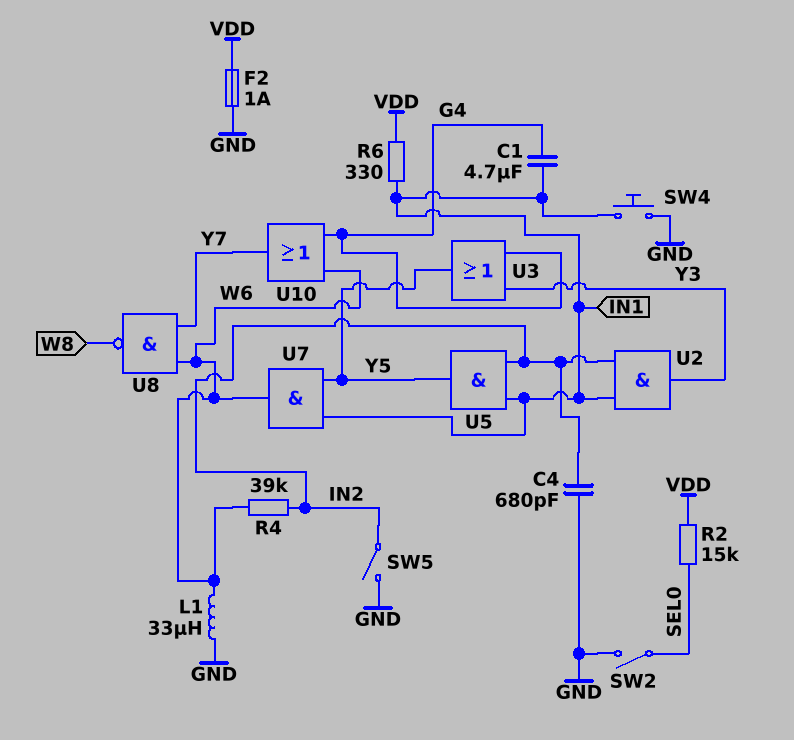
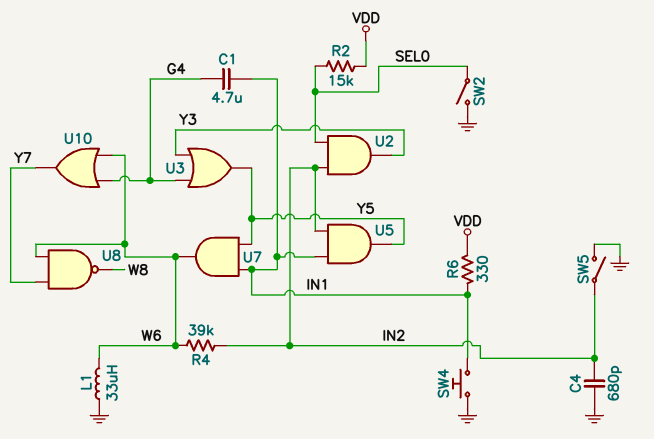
F2: 1A (GND, VDD) -> none
U2: AND (in IN1, in IN2, out Y3) -> AND (in IN2, in SEL0, out Y3)

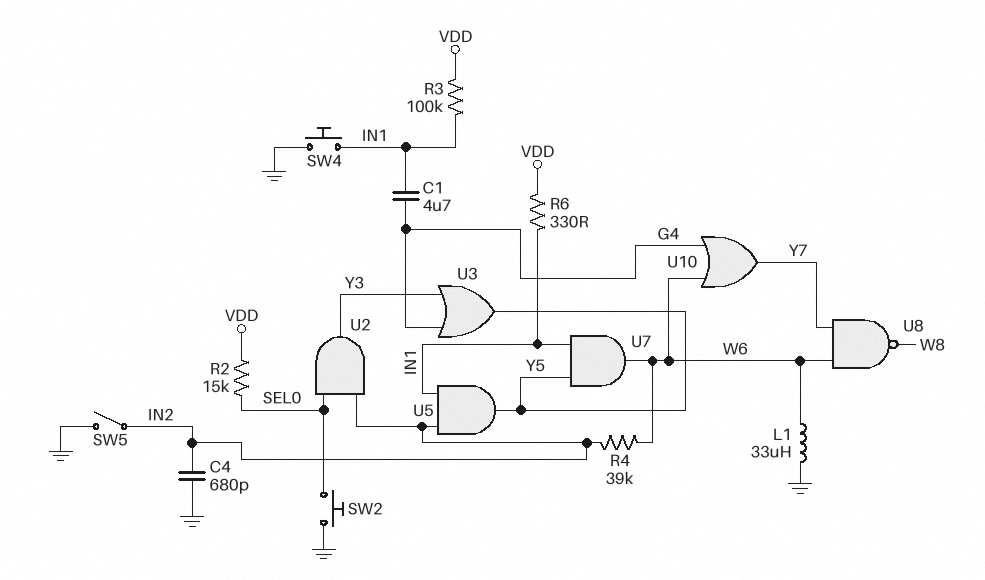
R3: none -> 100k (IN1, VDD)
SW2: switch (GND, SEL0) -> button (GND, SEL0)

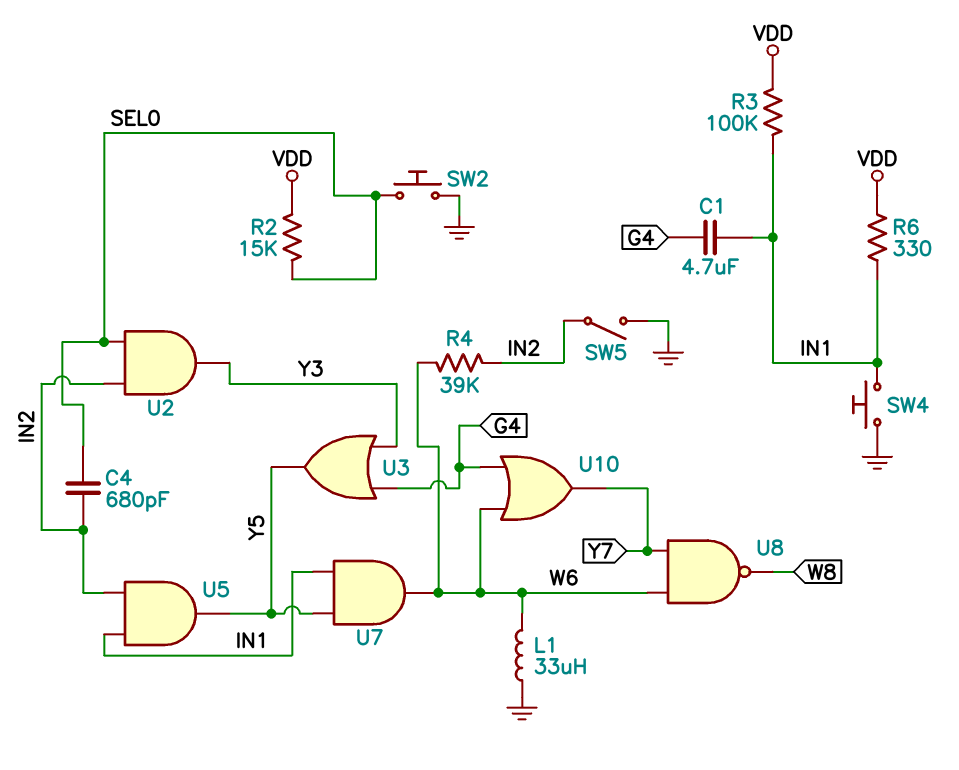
C4: 680pF (GND, IN2) -> 680pF (IN2, SEL0)

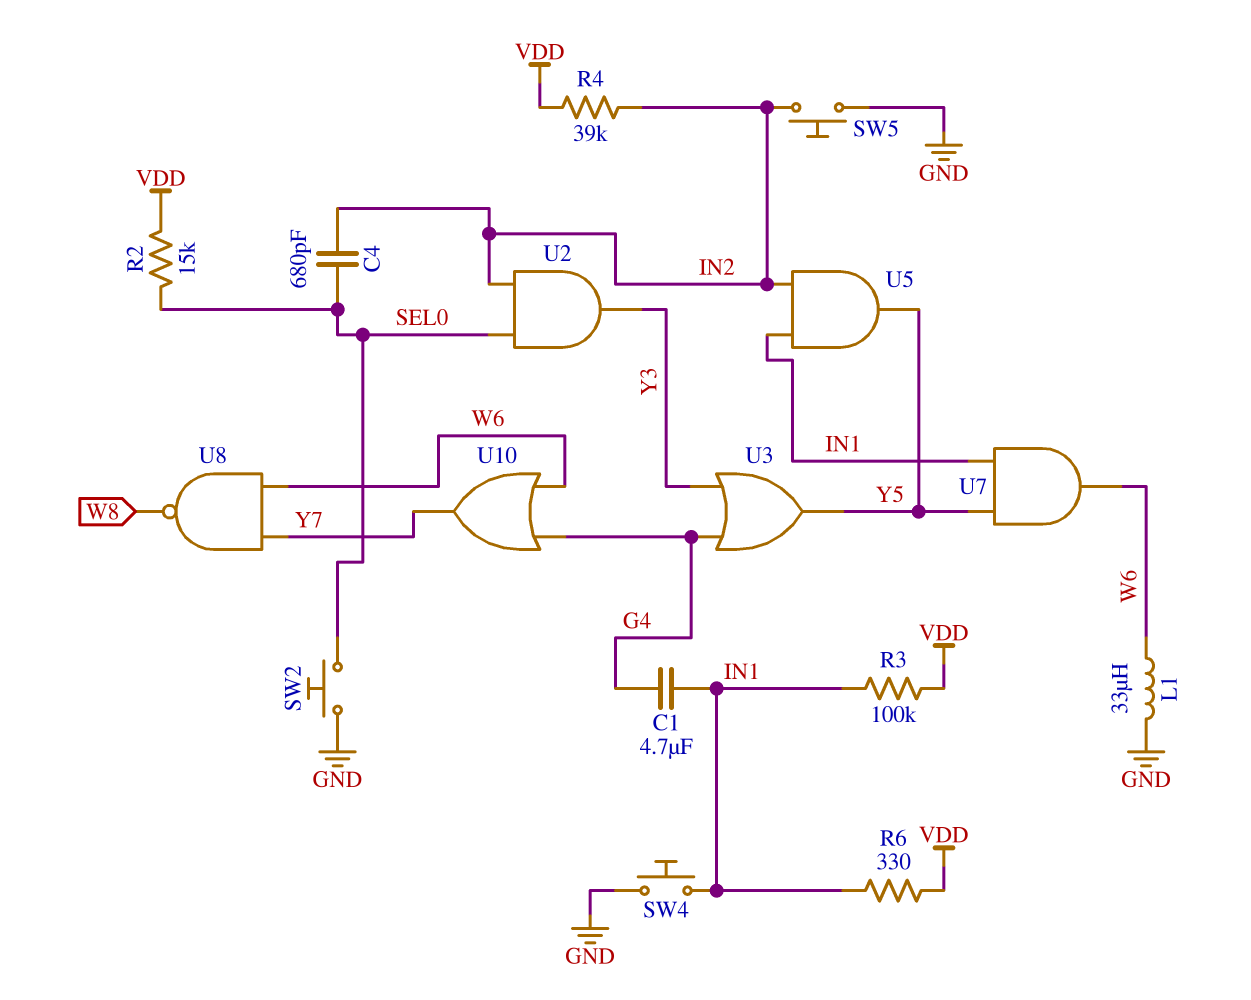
R4: 39k (IN2, W6) -> 39k (IN2, VDD)
SW5: switch (GND, IN2) -> button (GND, IN2)

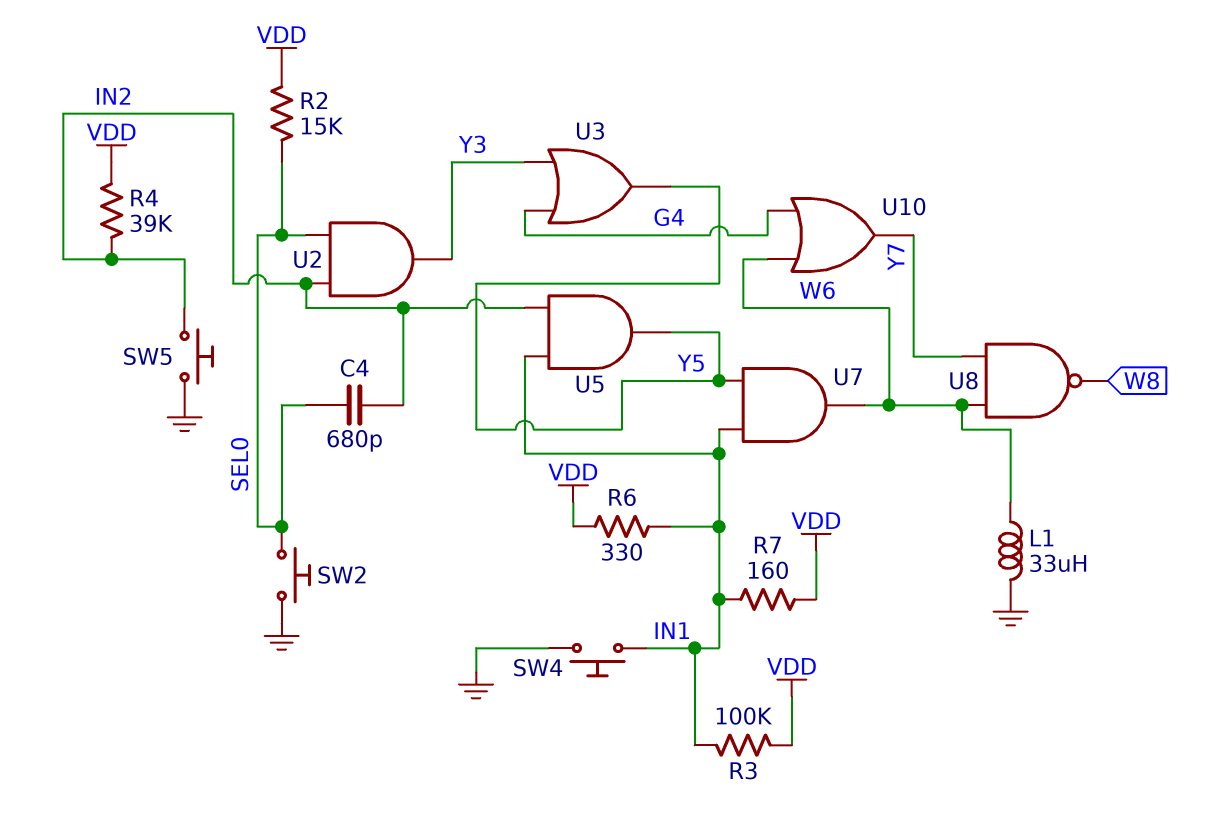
C1: 4.7uF (G4, IN1) -> none
R7: none -> 160 (IN1, VDD)

